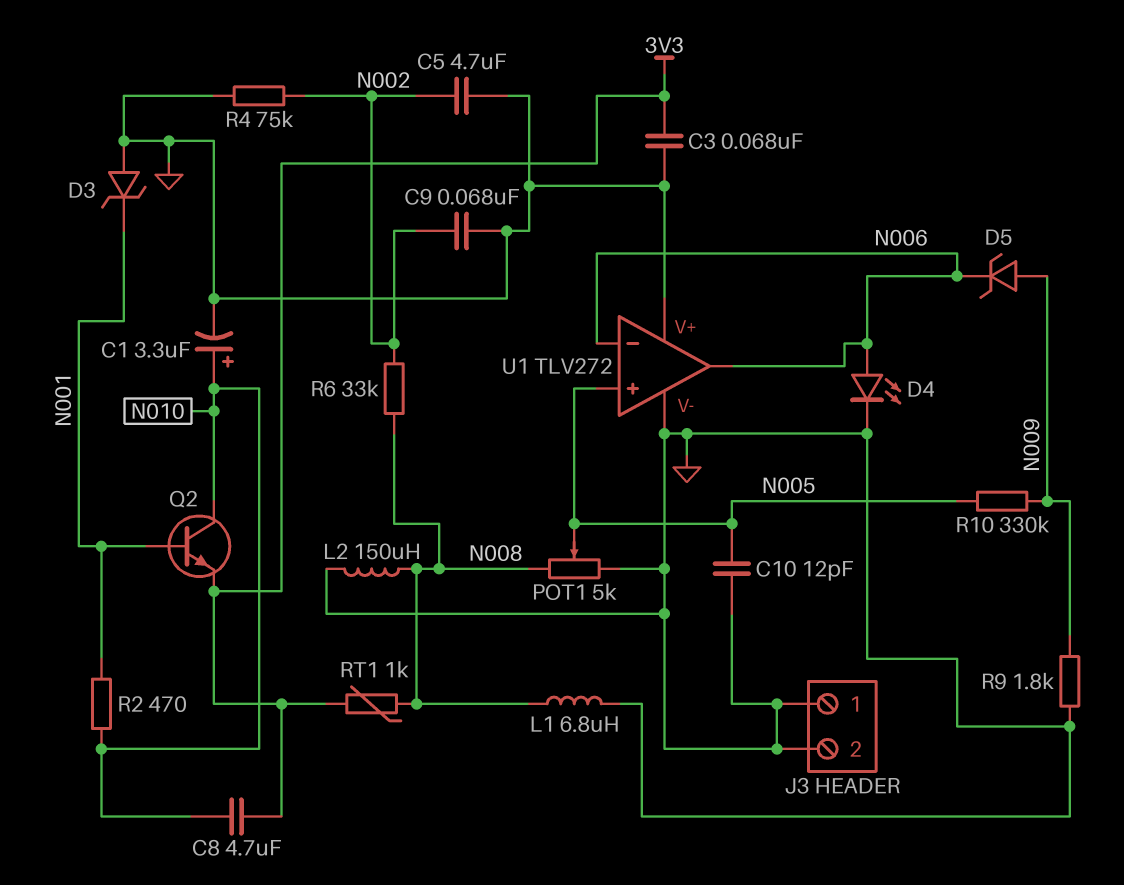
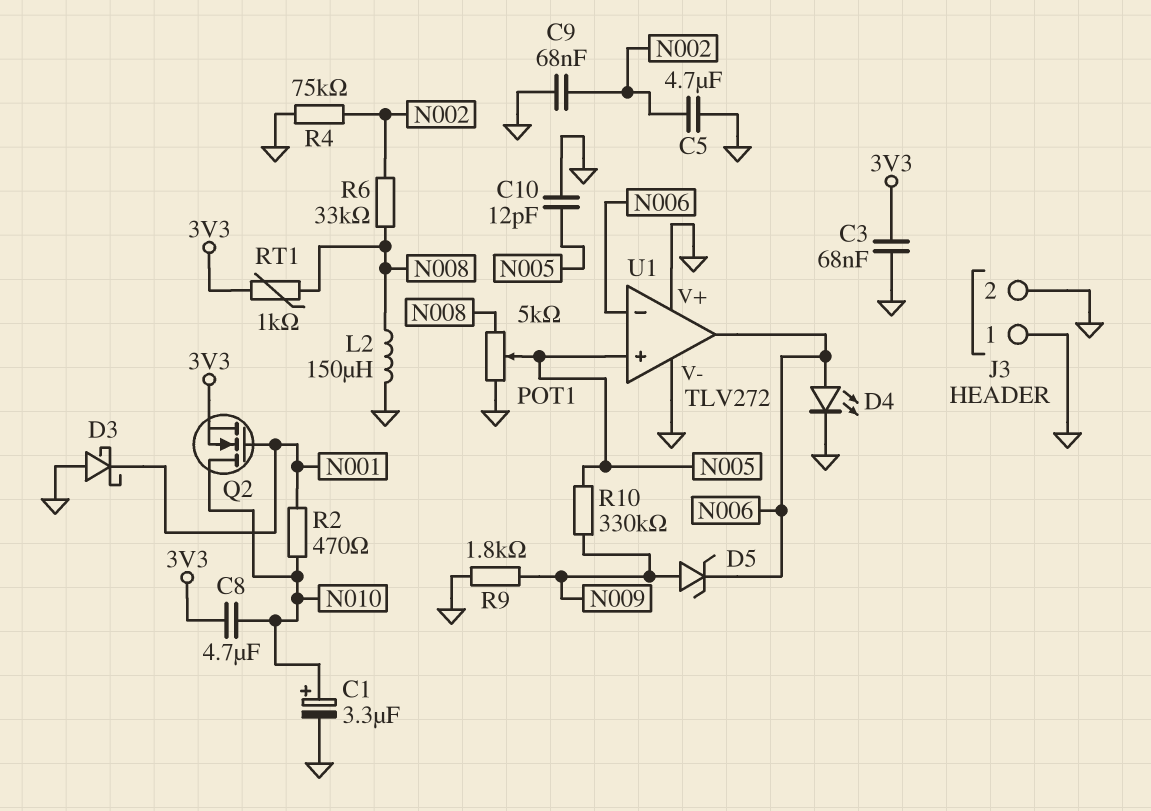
D3: zener (A GND, K N001) -> schottky (A GND, K N001)
L1: 6.8uH (GND, N008) -> none
Q2: NPN (B N001, C N010, E 3V3) -> NMOS (G N001, D N010, S 3V3)

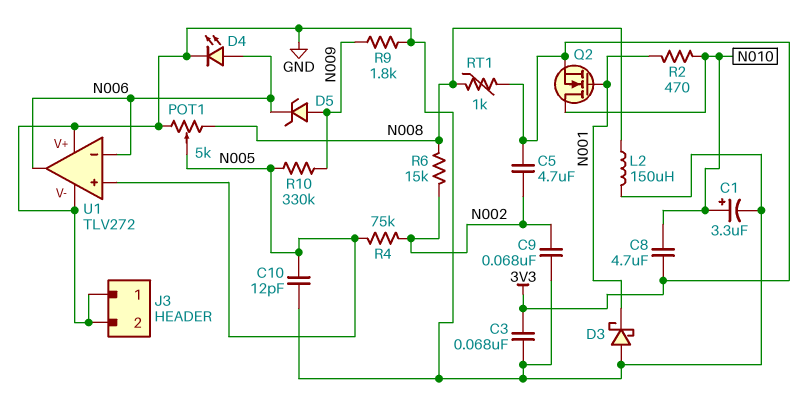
C5: 4.7uF (GND, N002) -> 4.7uF (3V3, N002)
R4: 75k (GND, N002) -> 75k (N002, N005)
R6: 33k (N002, N008) -> 15k (N002, N008)

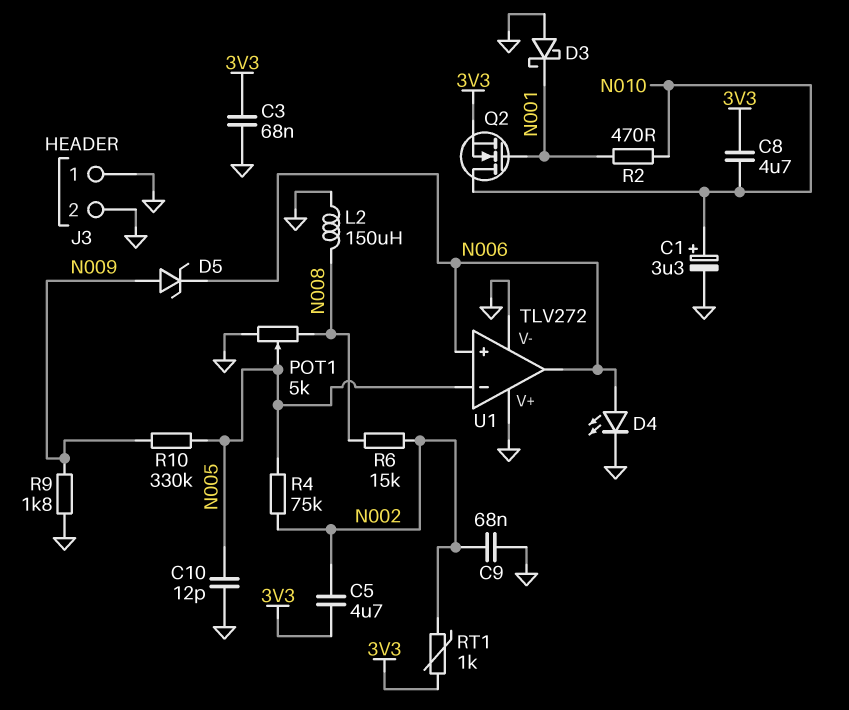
RT1: 1k (3V3, N008) -> 1k (3V3, N002)
U1 pin in+: N005 -> N006
U1 pin in-: N006 -> N005

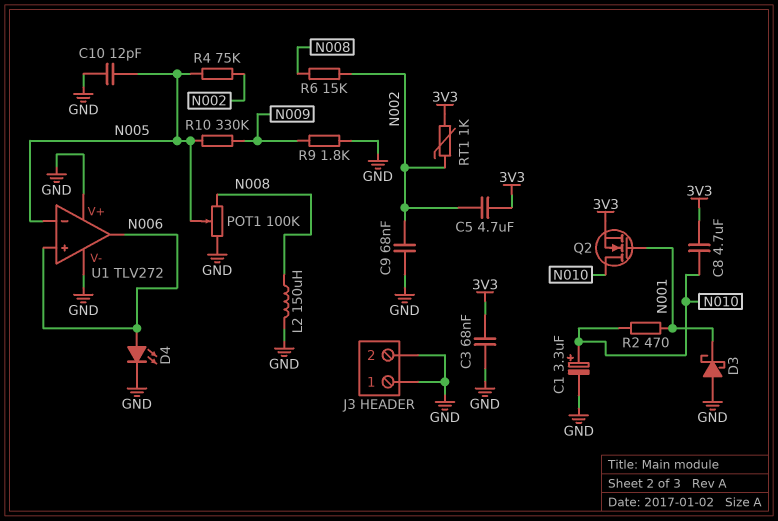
D5: zener (A N009, K N006) -> none
POT1: 5k (GND, N008, wiper N005) -> 100k (GND, N008, wiper N005)

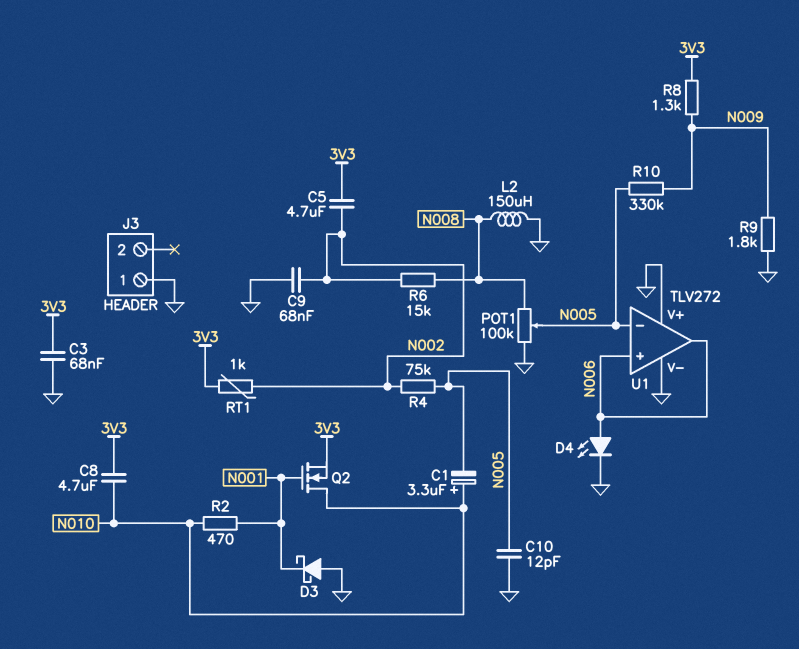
C1: 3.3uF (plus N010, minus GND) -> 3.3uF (plus N010, minus N005)
J3 pin 2: GND -> none
R8: none -> 1.3k (3V3, N009)

